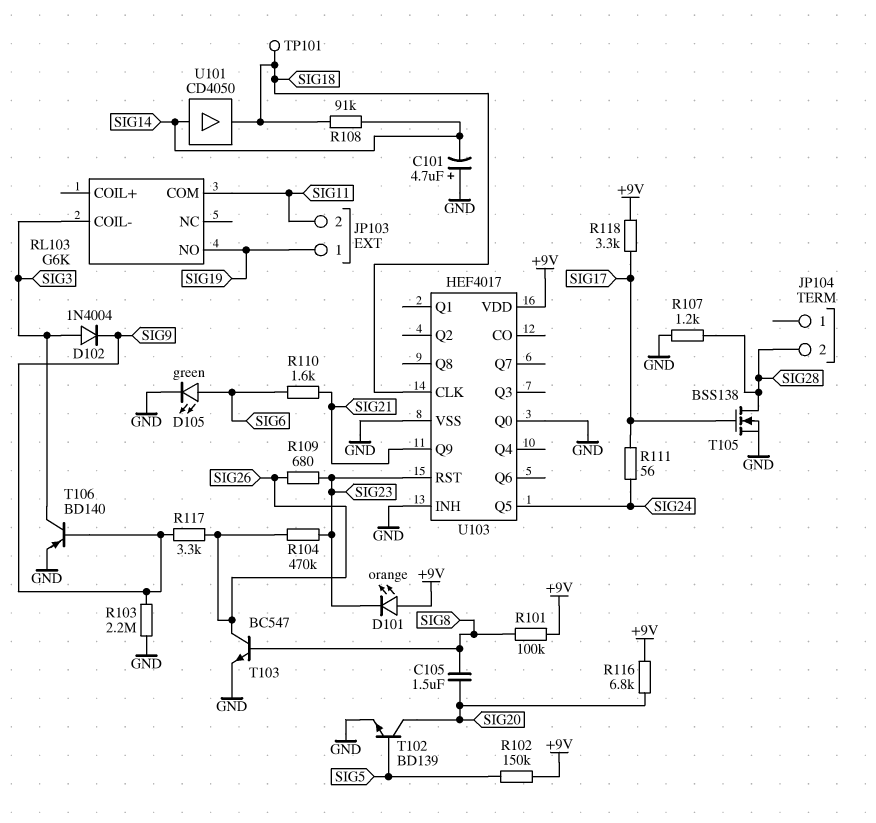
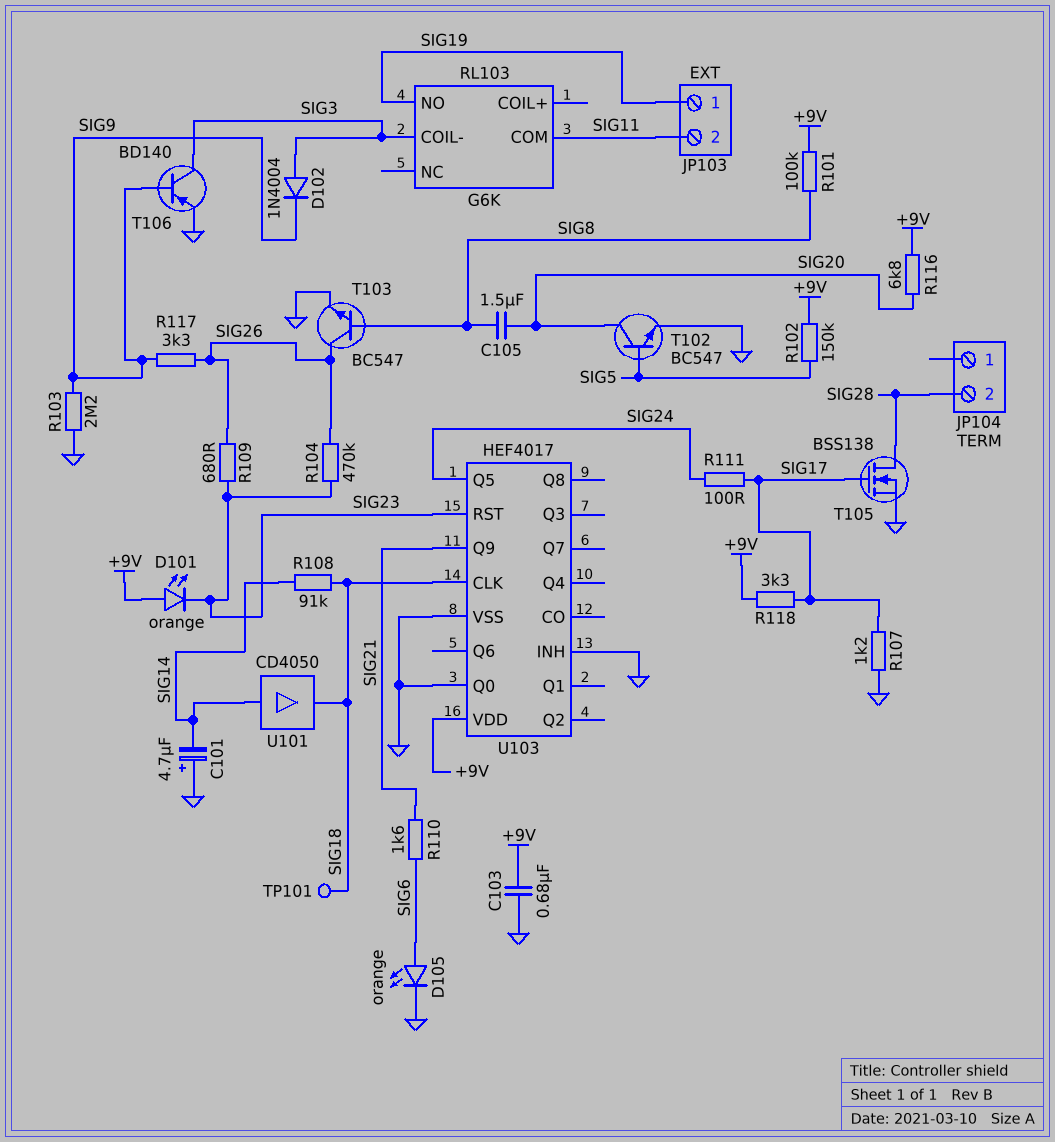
C103: none -> 680nF (+9V, GND)
D105: LED green (A SIG6, K GND) -> LED orange (A SIG6, K GND)
R107: 1.2k (GND, SIG28) -> 1.2k (GND, SIG17)
R111: 56 (SIG17, SIG24) -> 100 (SIG17, SIG24)
T102: NPN BD139 (B SIG5, C SIG20, E GND) -> NPN BC547 (B SIG5, C SIG20, E GND)

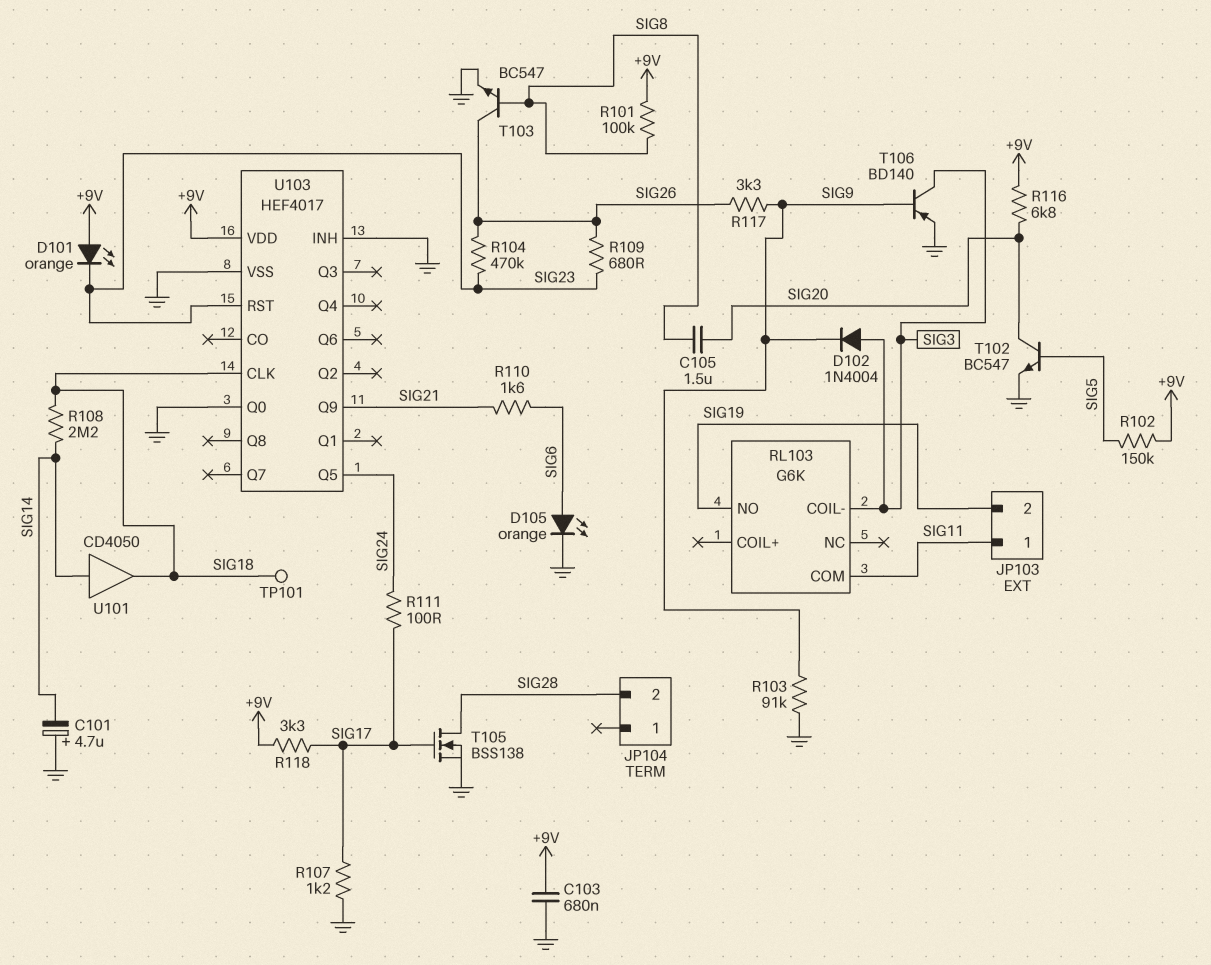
JP103 pin 1: SIG19 -> SIG11
JP103 pin 2: SIG11 -> SIG19
R103: 2.2M (GND, SIG9) -> 91k (GND, SIG9)
R108: 91k (SIG14, SIG18) -> 2.2M (SIG14, SIG18)

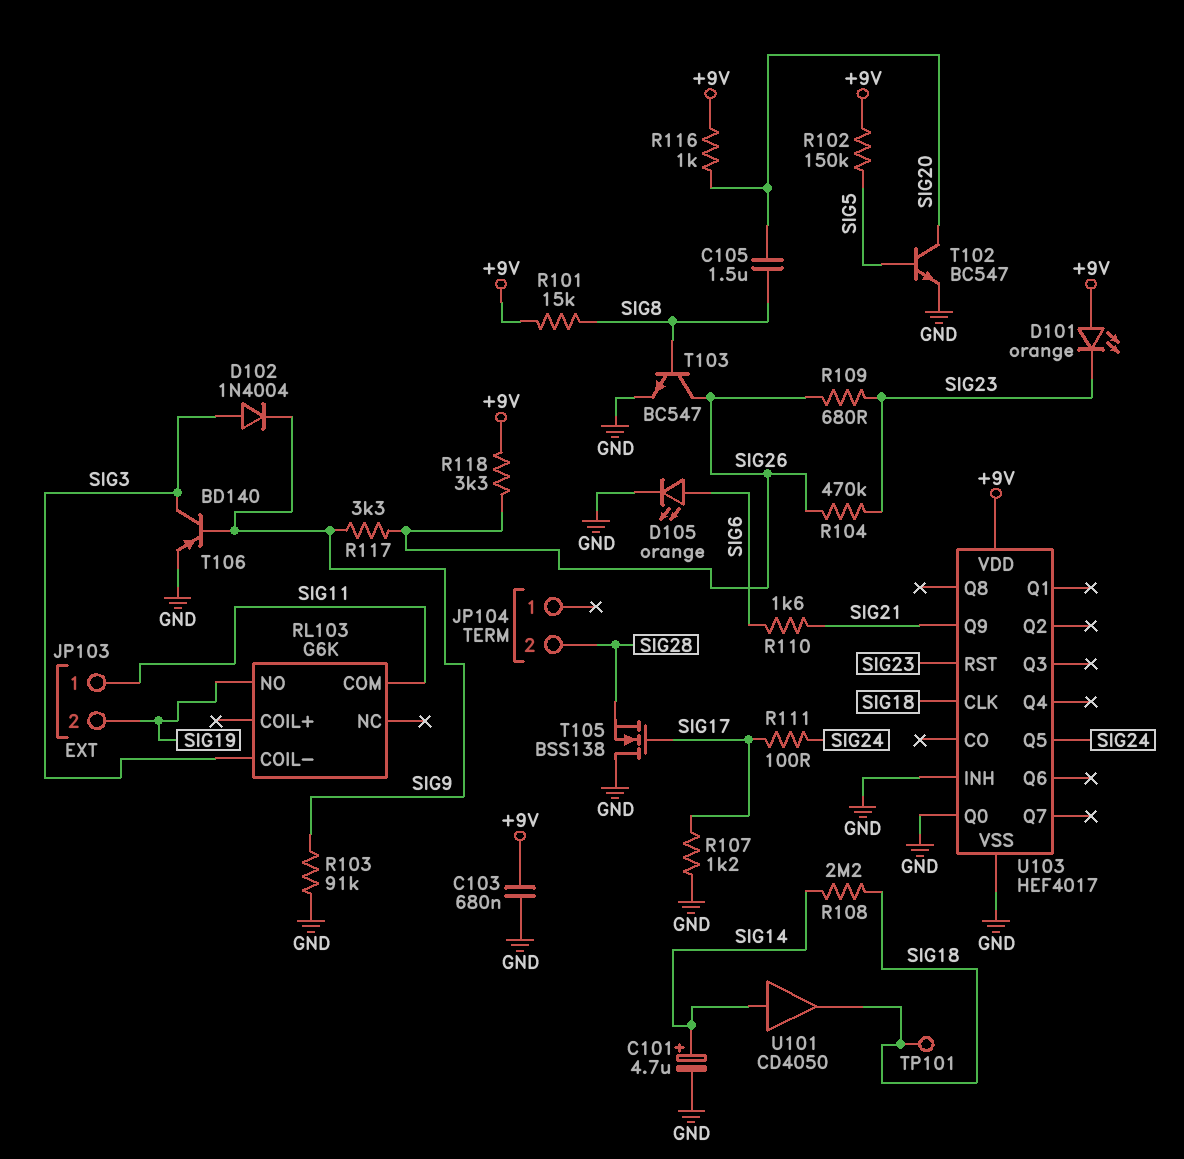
C101: 4.7uF (plus GND, minus SIG14) -> 4.7uF (plus SIG14, minus GND)
R101: 100k (+9V, SIG8) -> 15k (+9V, SIG8)
R116: 6.8k (+9V, SIG20) -> 1k (+9V, SIG20)
R118: 3.3k (+9V, SIG17) -> 3.3k (+9V, SIG26)
T105: NMOS BSS138 (G SIG17, D SIG28, S GND) -> NMOS BSS138 (G SIG17, D GND, S SIG28)

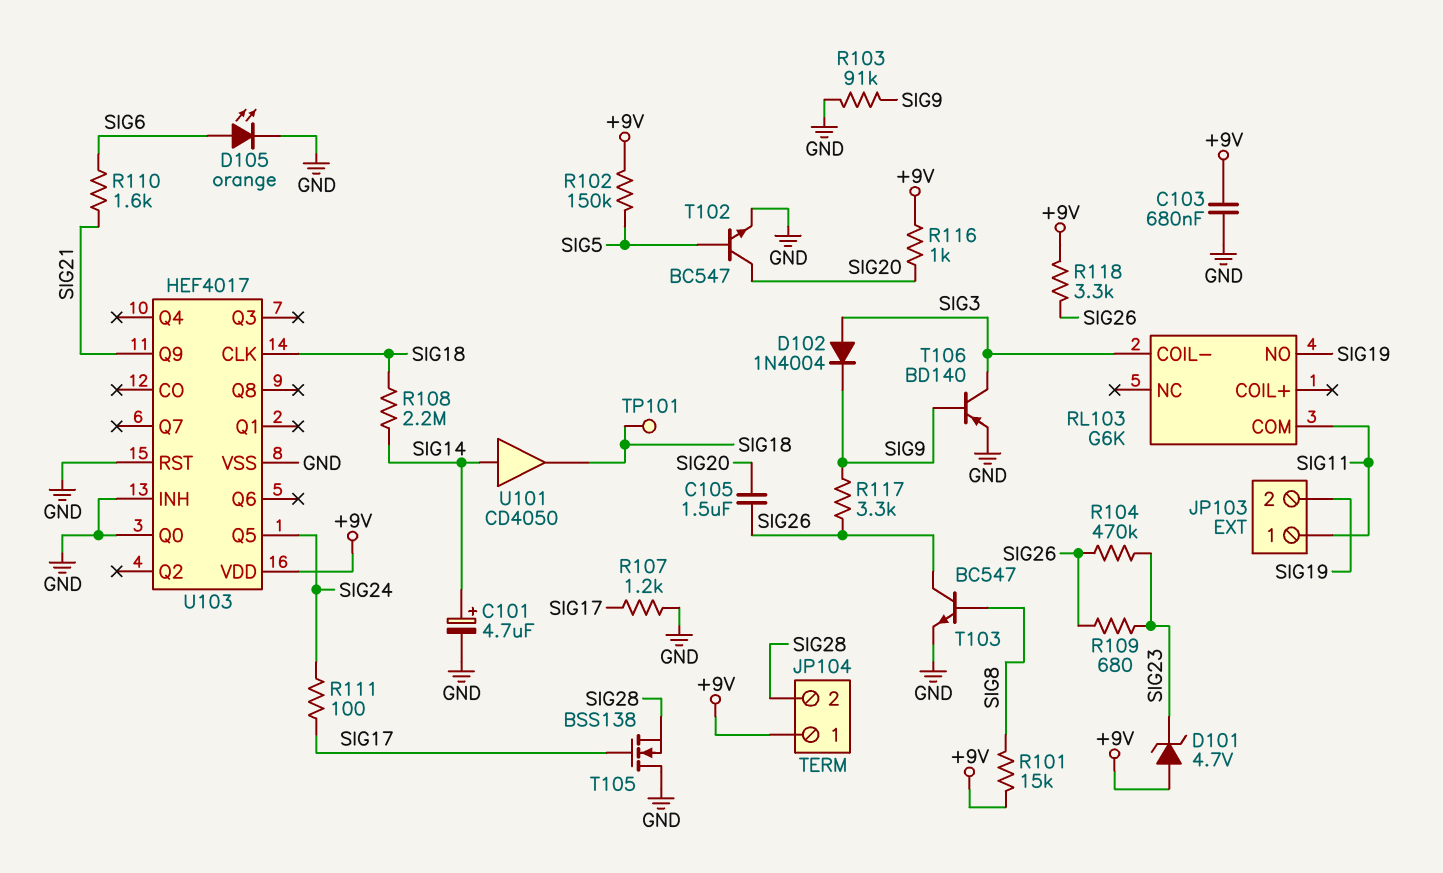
C105: 1.5uF (SIG8, SIG20) -> 1.5uF (SIG20, SIG26)
D101: LED orange (A +9V, K SIG23) -> zener 4.7V (A +9V, K SIG23)
JP104 pin 1: none -> +9V
U103 pin RST: SIG23 -> GND

